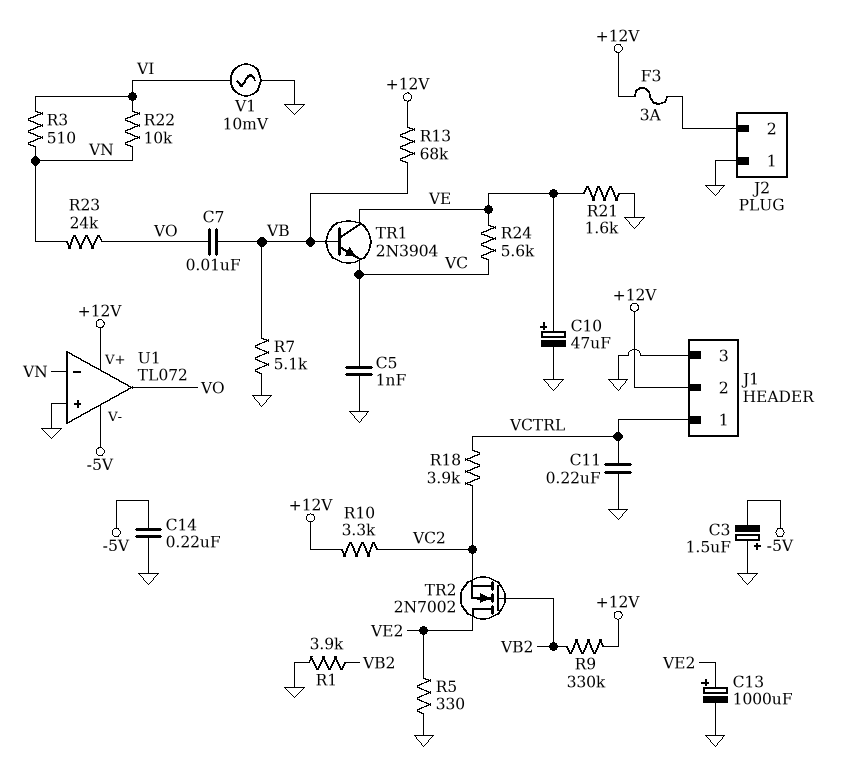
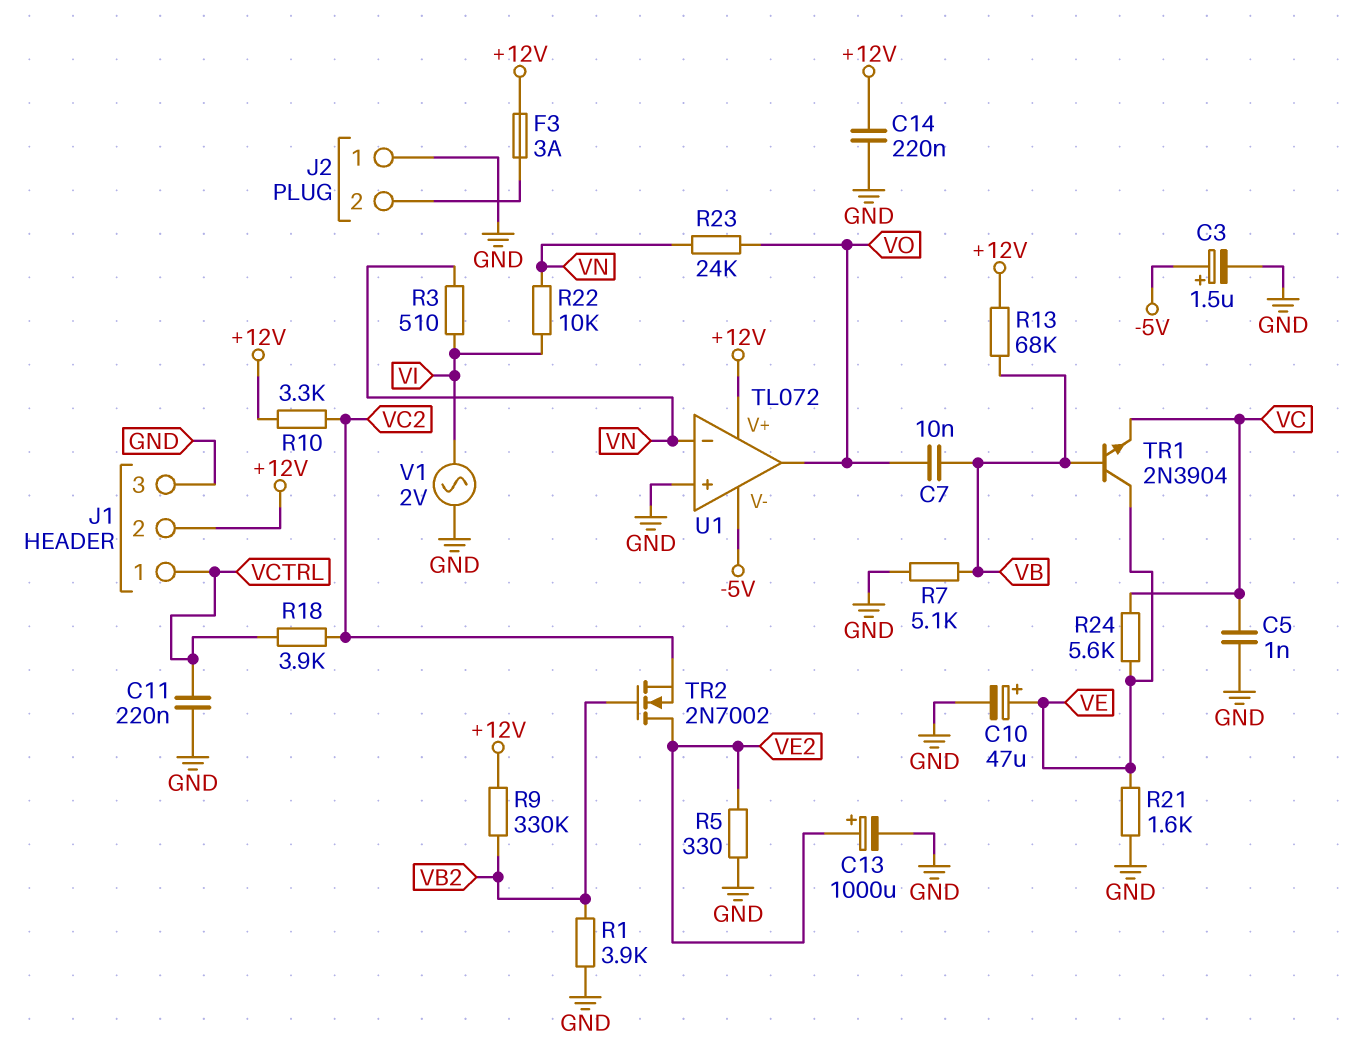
C3: 1.5uF (plus GND, minus -5V) -> 1.5uF (plus -5V, minus GND)
C14: 220nF (-5V, GND) -> 220nF (+12V, GND)
V1: AC 10mV (GND, VI) -> AC 2V (GND, VI)

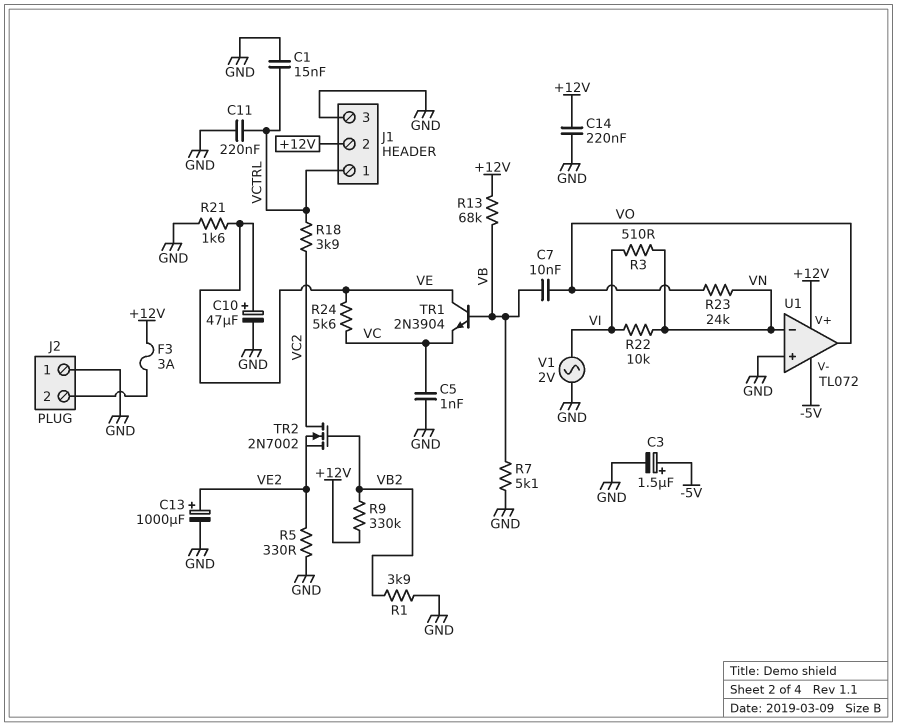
C1: none -> 15nF (GND, VCTRL)
R10: 3.3k (+12V, VC2) -> none
TR2: NMOS 2N7002 (G VB2, D VE2, S VC2) -> NMOS 2N7002 (G VB2, D VC2, S VE2)

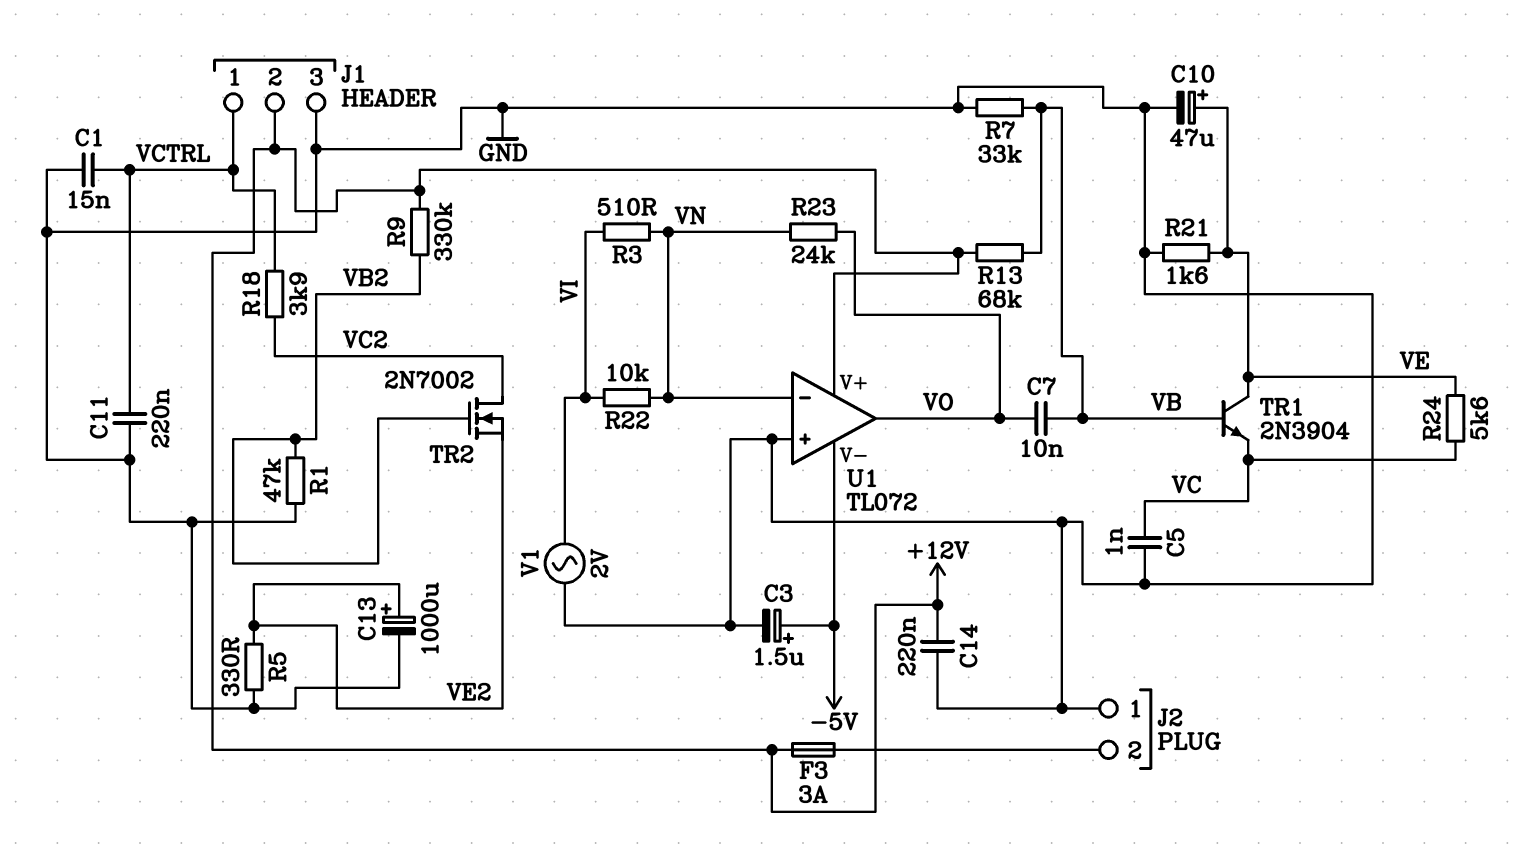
R1: 3.9k (GND, VB2) -> 47k (GND, VB2)
R7: 5.1k (GND, VB) -> 33k (GND, VB)

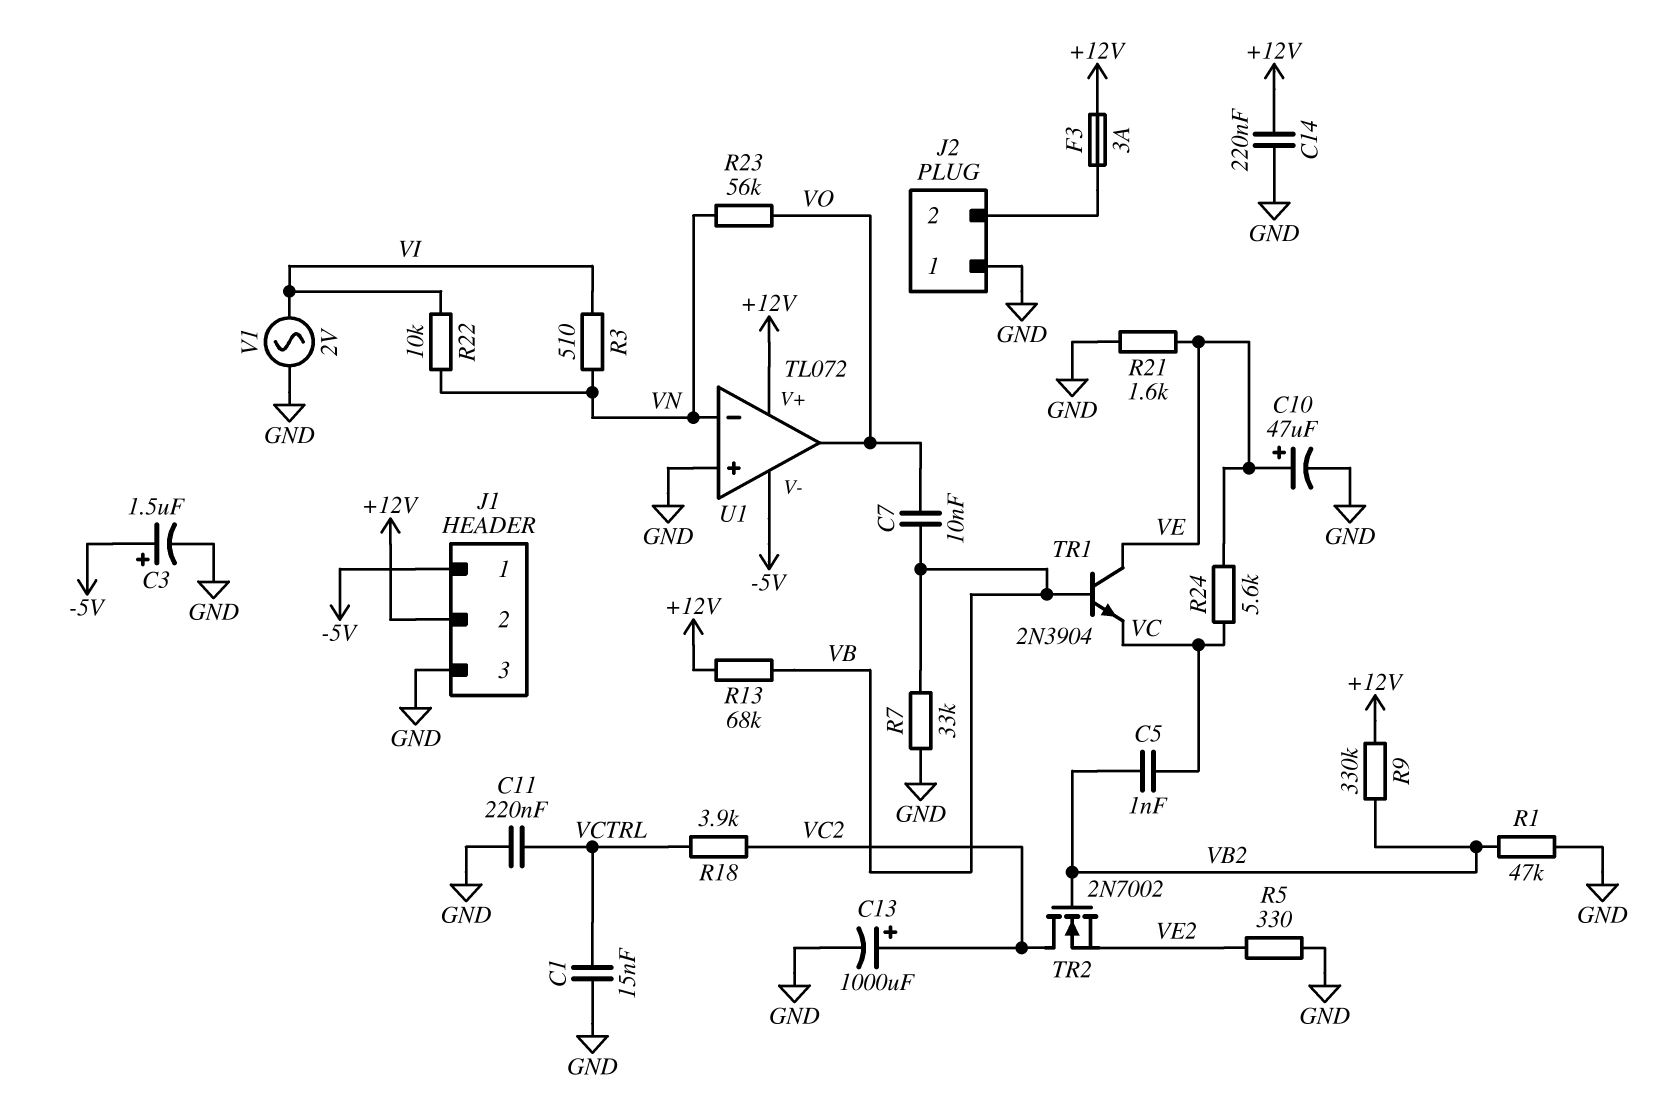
C5: 1nF (GND, VC) -> 1nF (VB2, VC)
C13: 1000uF (plus VE2, minus GND) -> 1000uF (plus VC2, minus GND)
J1 pin 1: VCTRL -> -5V
R23: 24k (VN, VO) -> 56k (VN, VO)

